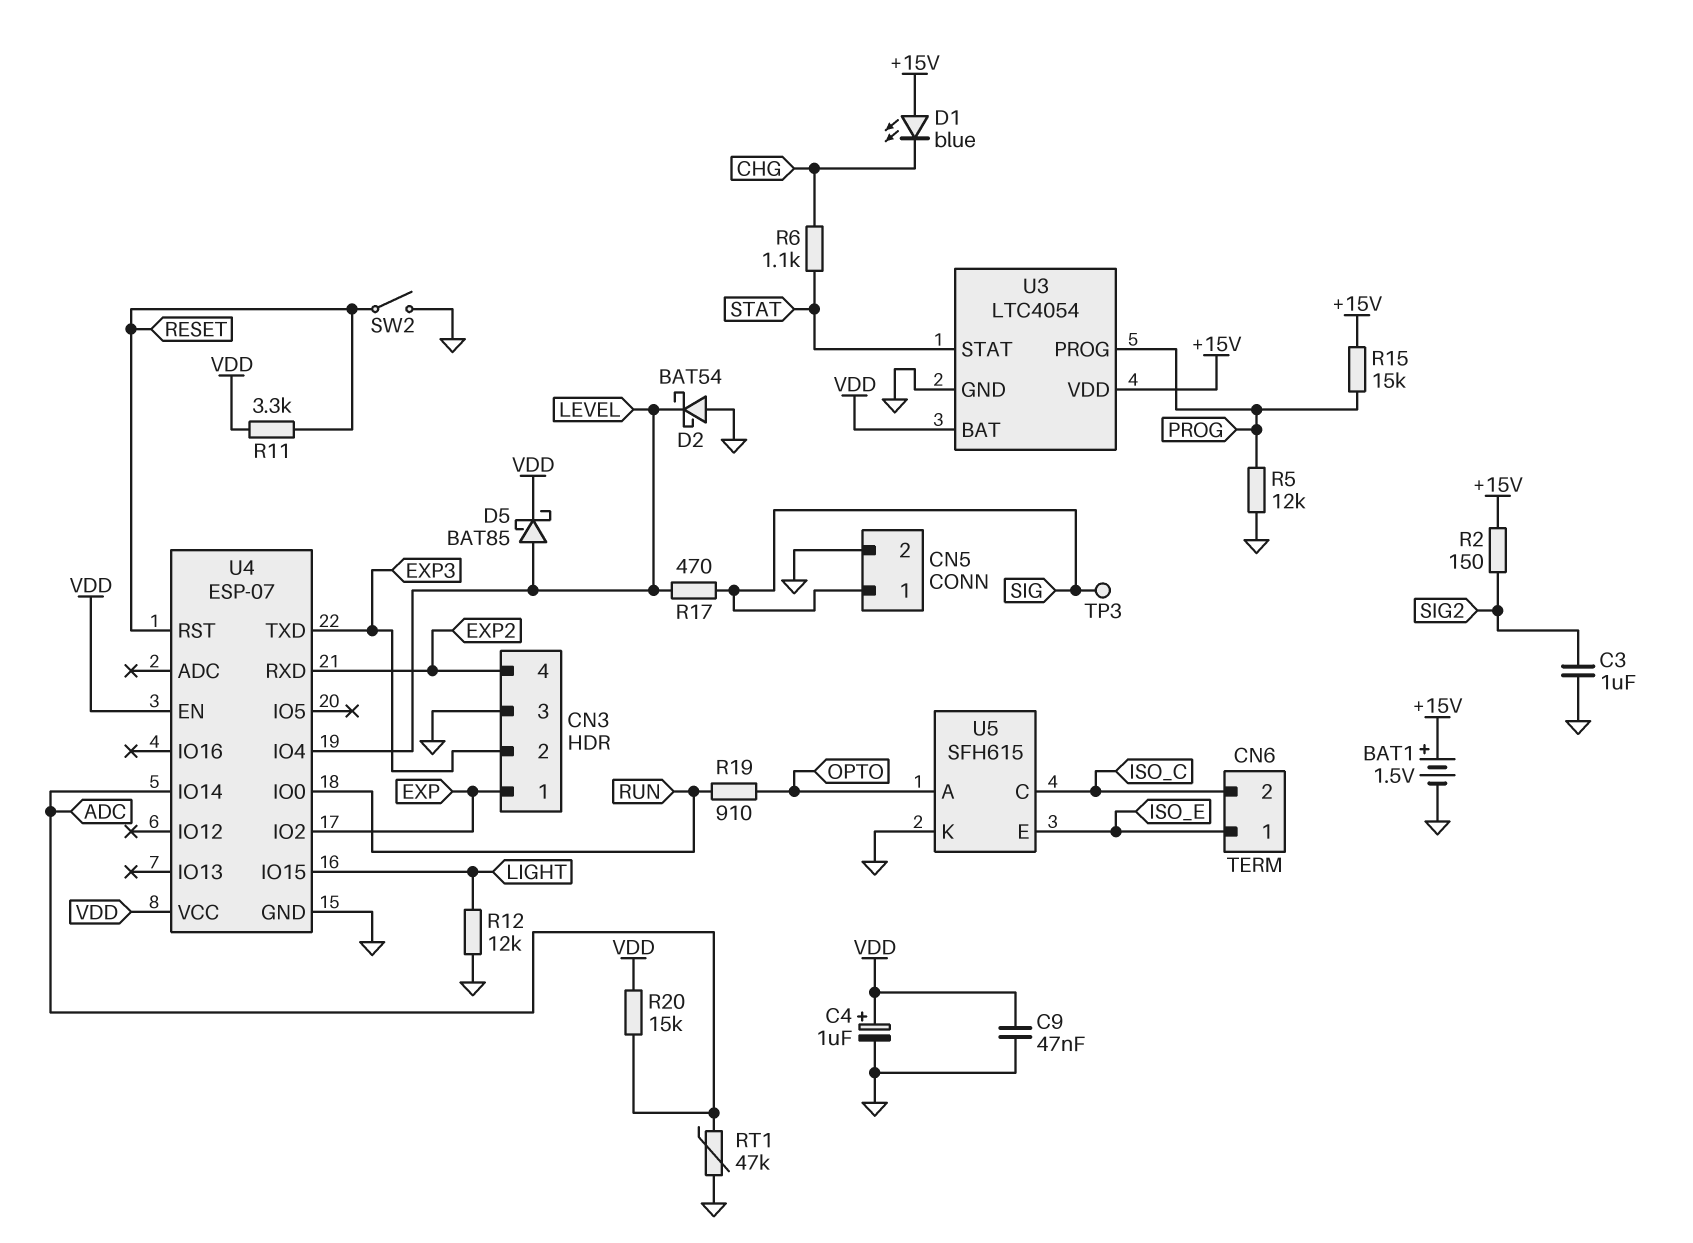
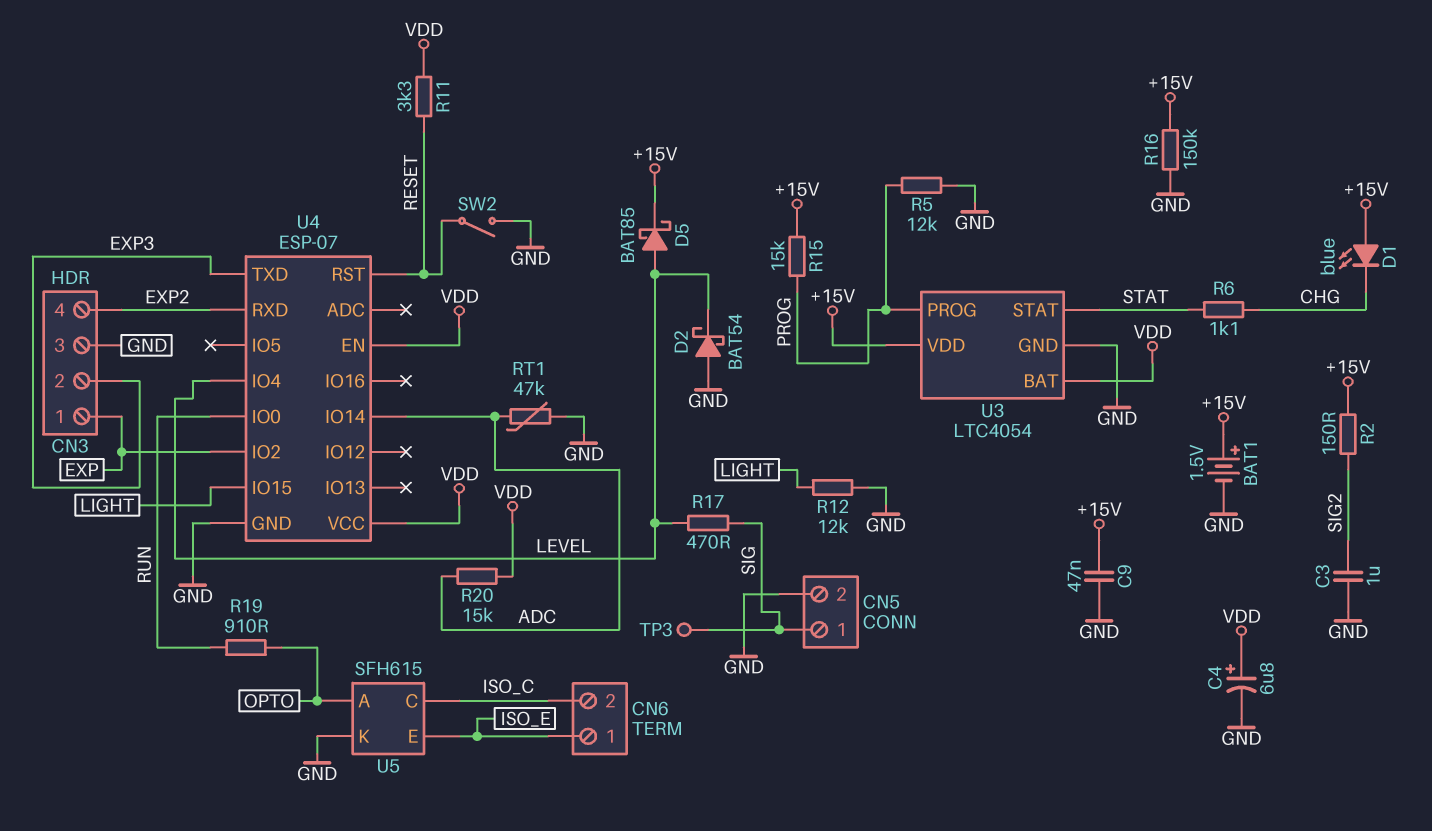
C4: 1uF (plus VDD, minus GND) -> 6.8uF (plus VDD, minus GND)
C9: 47nF (GND, VDD) -> 47nF (+15V, GND)
D5: schottky BAT85 (A LEVEL, K VDD) -> schottky BAT85 (A LEVEL, K +15V)
R16: none -> 150k (+15V, GND)

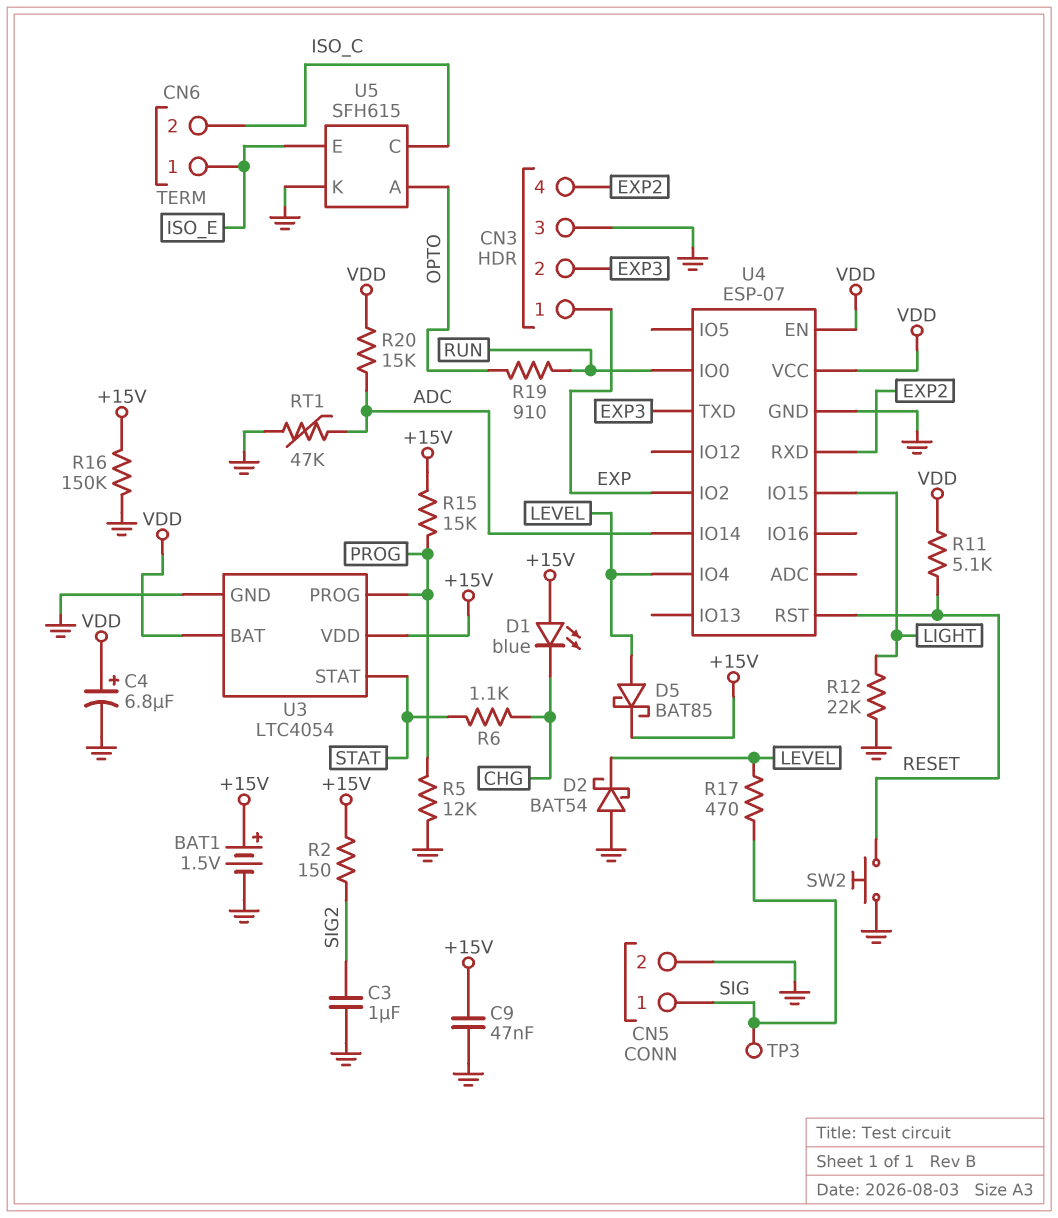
R11: 3.3k (RESET, VDD) -> 5.1k (RESET, VDD)
R12: 12k (GND, LIGHT) -> 22k (GND, LIGHT)
SW2: switch (GND, RESET) -> button (GND, RESET)

